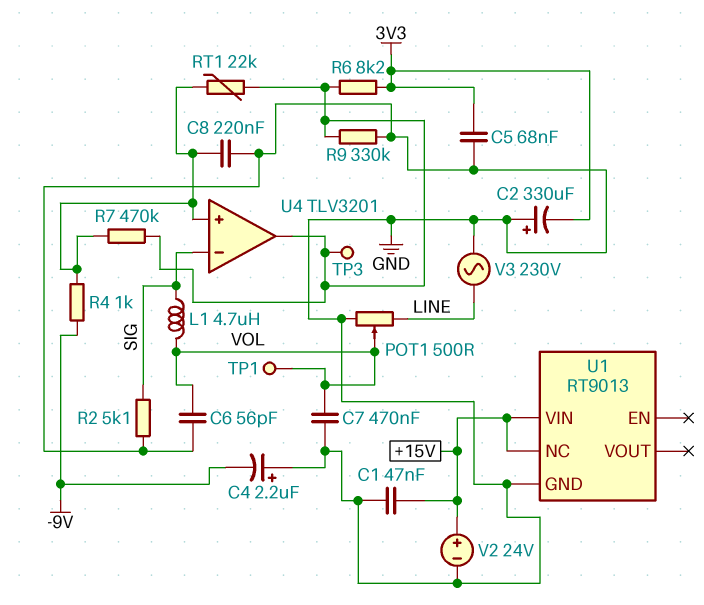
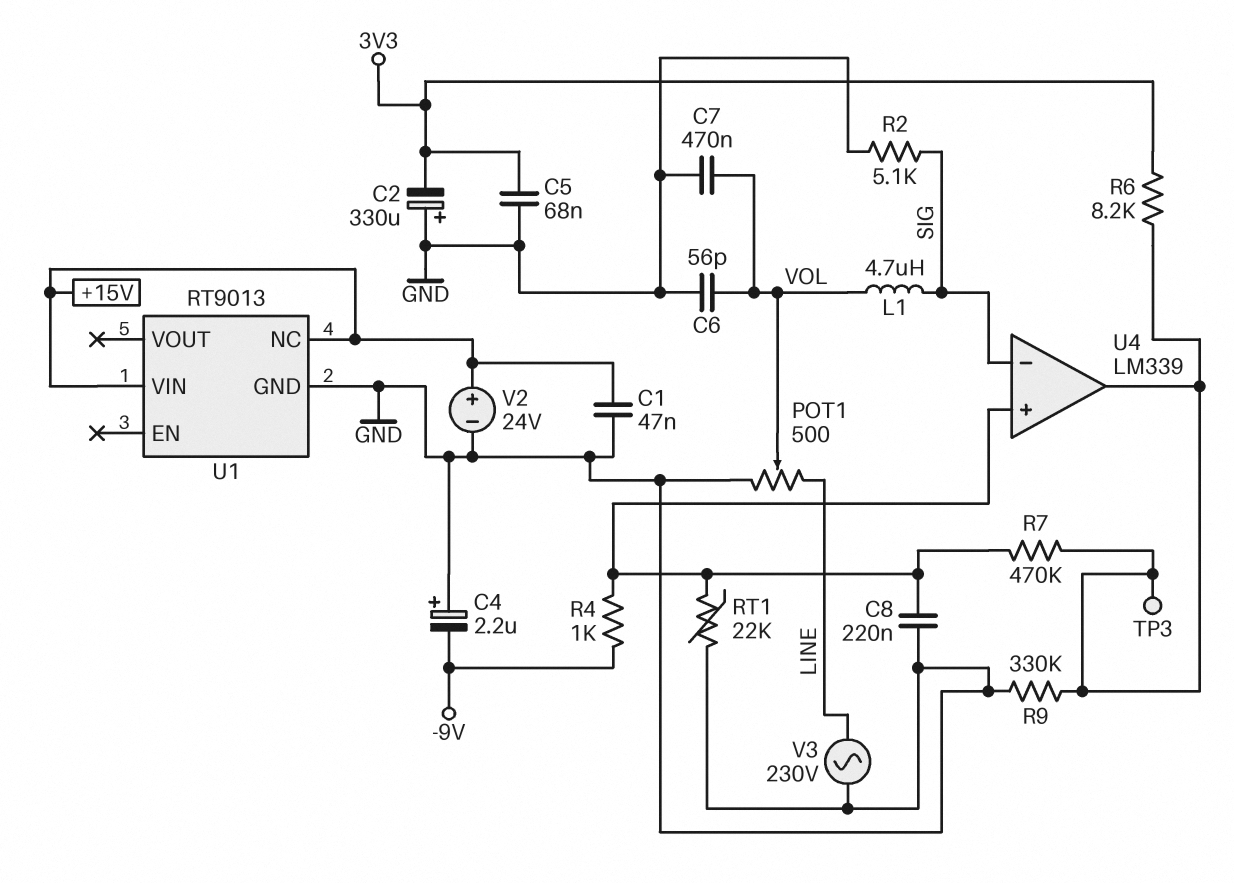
RT1: 22k (U4/in+, U4/out) -> 22k (GND, U4/in+)
TP1: test point (VOL) -> none
U4: TLV3201 -> LM339

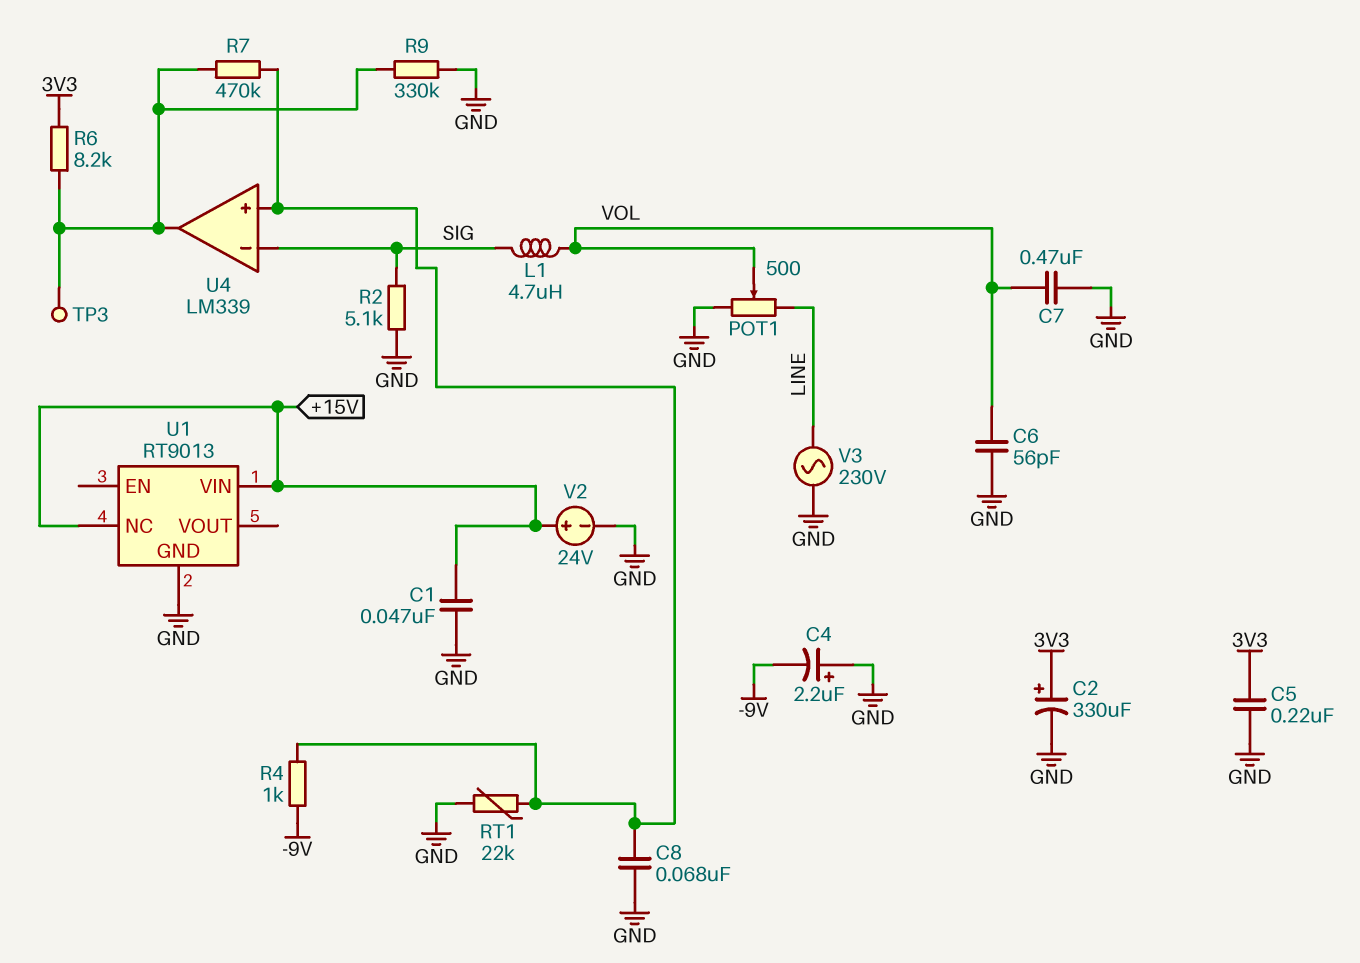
C2: 330uF (plus GND, minus 3V3) -> 330uF (plus 3V3, minus GND)
C5: 68nF (3V3, GND) -> 220nF (3V3, GND)
C8: 220nF (GND, U4/in+) -> 68nF (GND, U4/in+)

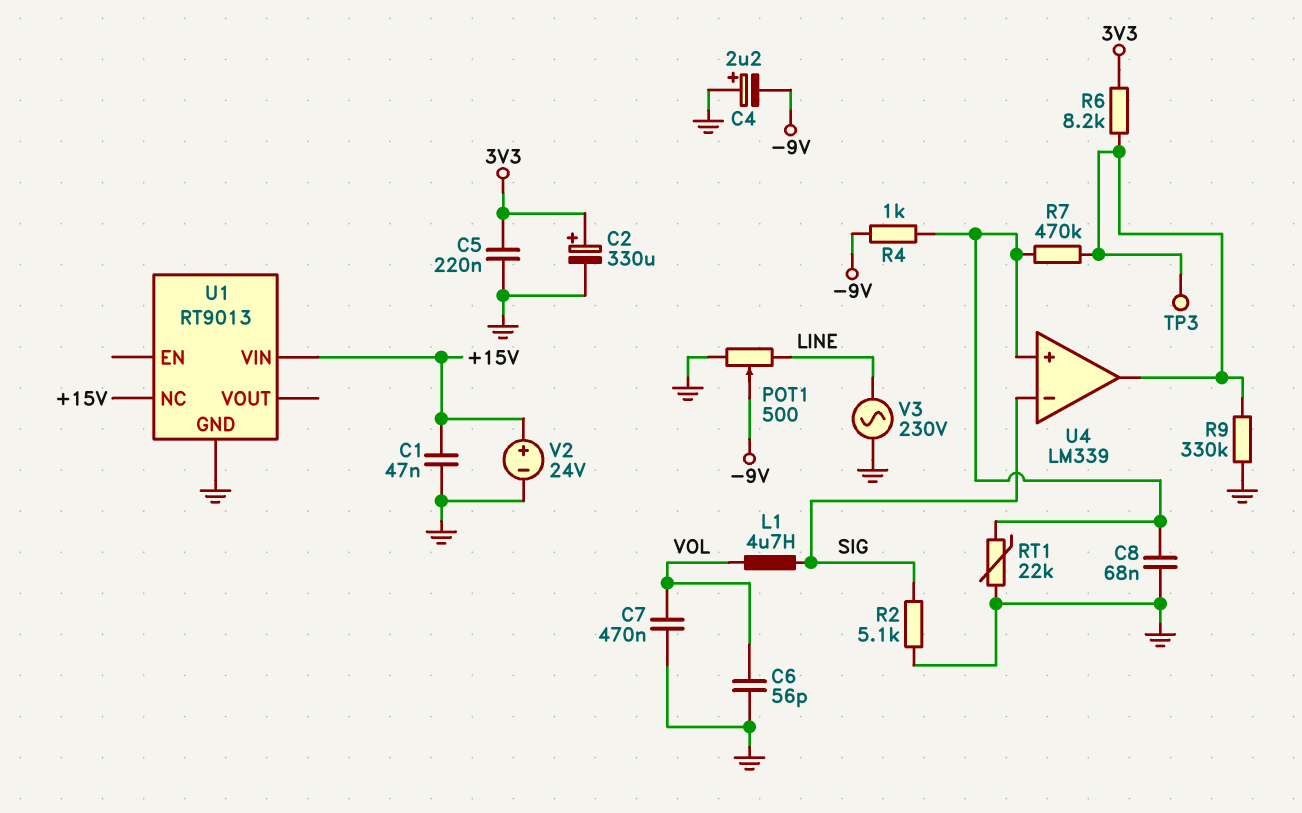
POT1: 500 (GND, LINE, wiper VOL) -> 500 (GND, LINE, wiper -9V)

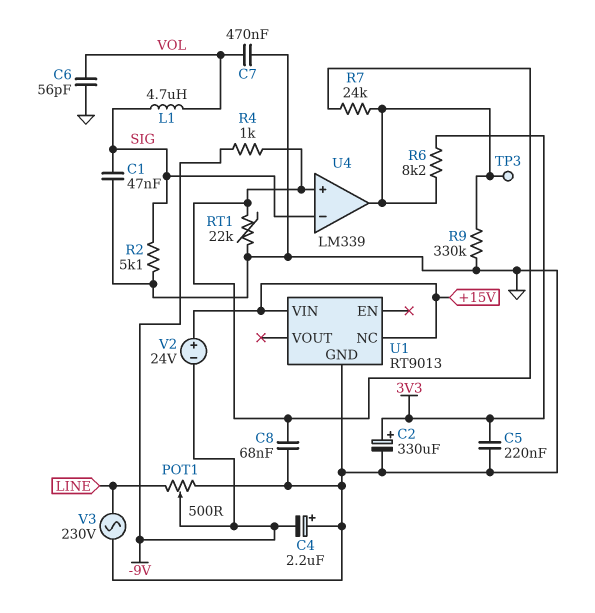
C1: 47nF (+15V, GND) -> 47nF (GND, SIG)
R7: 470k (U4/in+, U4/out) -> 24k (U4/in+, U4/out)
V2: 24V (plus +15V, minus GND) -> 24V (plus +15V, minus -9V)

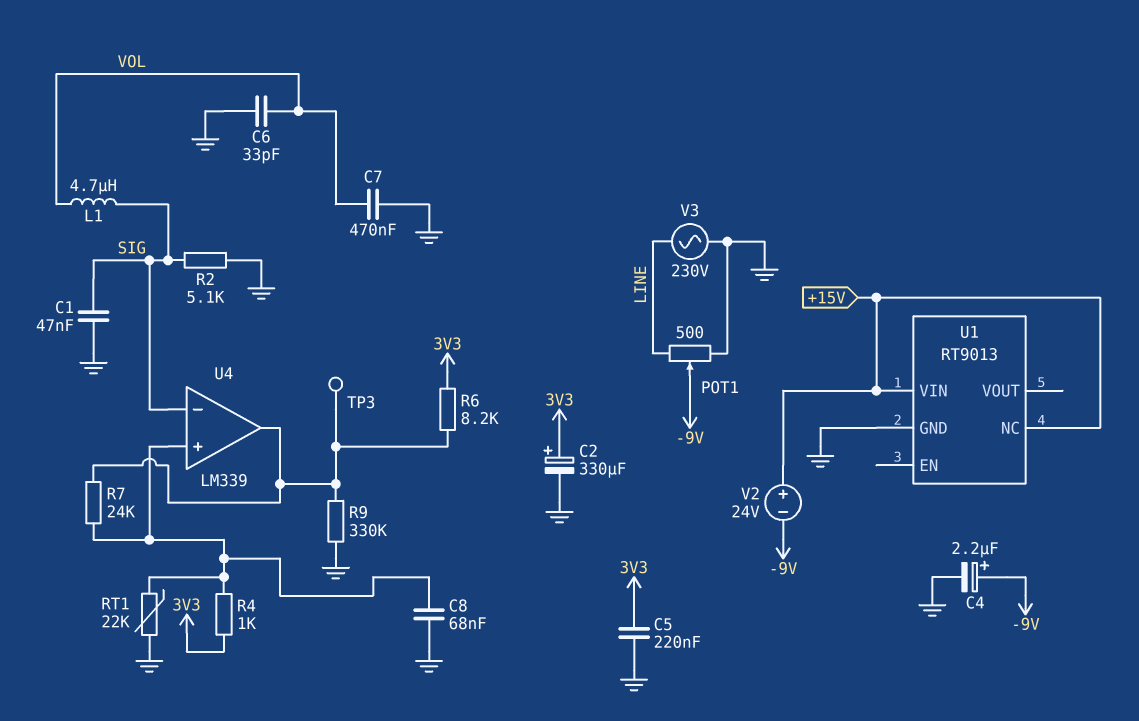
C4: 2.2uF (plus GND, minus -9V) -> 2.2uF (plus -9V, minus GND)
C6: 56pF (GND, VOL) -> 33pF (GND, VOL)
R4: 1k (-9V, U4/in+) -> 1k (3V3, U4/in+)

